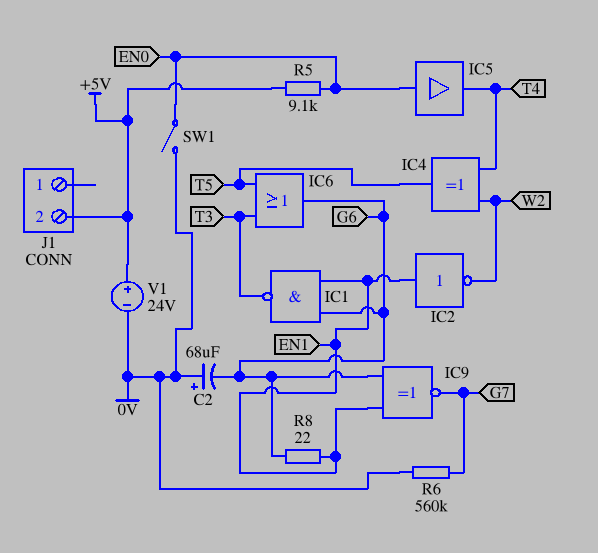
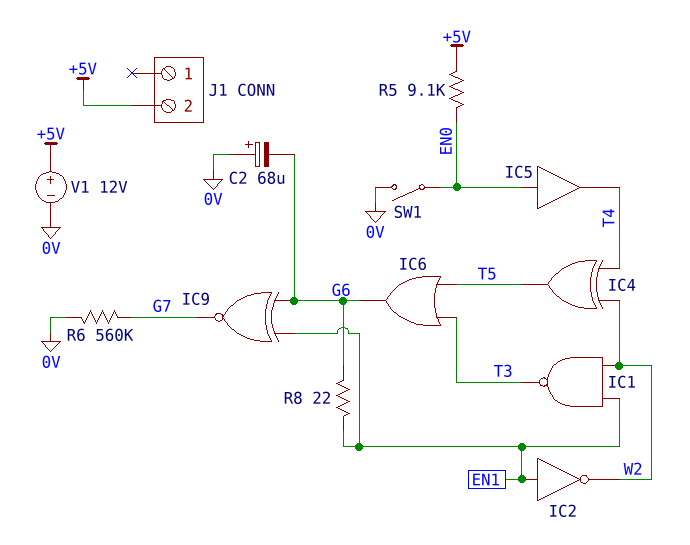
IC1: NAND (in EN1, in G6, out T3) -> NAND (in EN1, in W2, out T3)
V1: 24V (plus +5V, minus 0V) -> 12V (plus +5V, minus 0V)

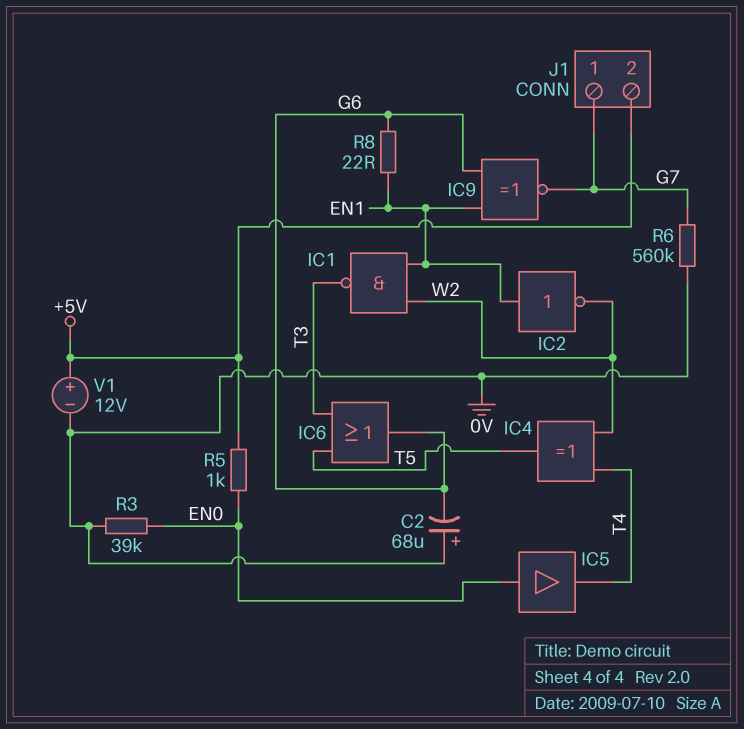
J1 pin 1: none -> G7
R3: none -> 39k (0V, EN0)
R5: 9.1k (+5V, EN0) -> 1k (+5V, EN0)
SW1: switch (0V, EN0) -> none

